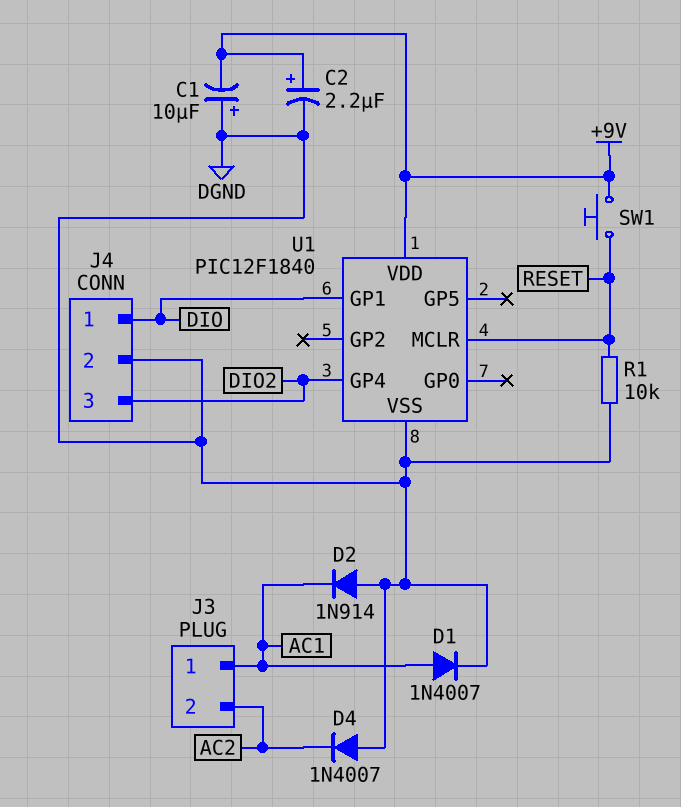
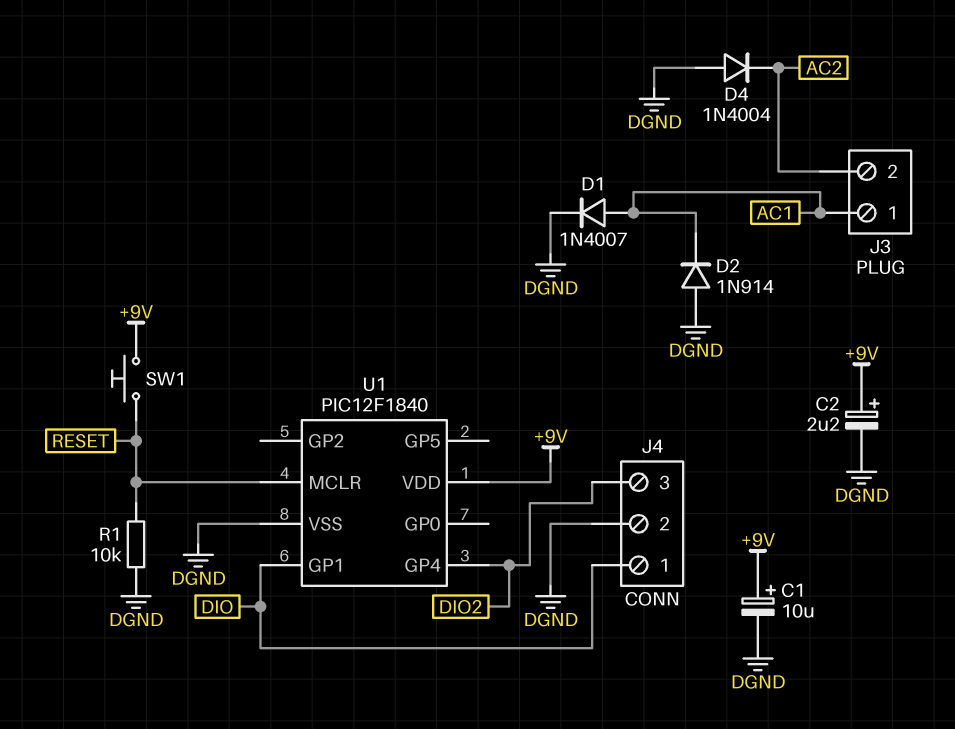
C1: 10uF (plus DGND, minus +9V) -> 10uF (plus +9V, minus DGND)
D4: diode 1N4007 (A DGND, K AC2) -> diode 1N4004 (A DGND, K AC2)

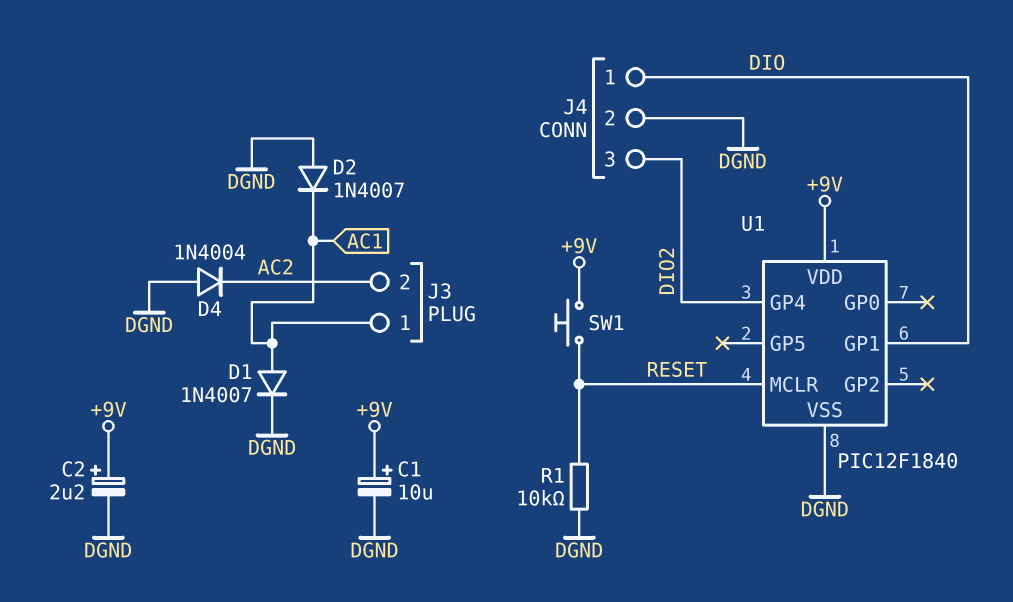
D2: diode 1N914 (A DGND, K AC1) -> diode 1N4007 (A DGND, K AC1)

